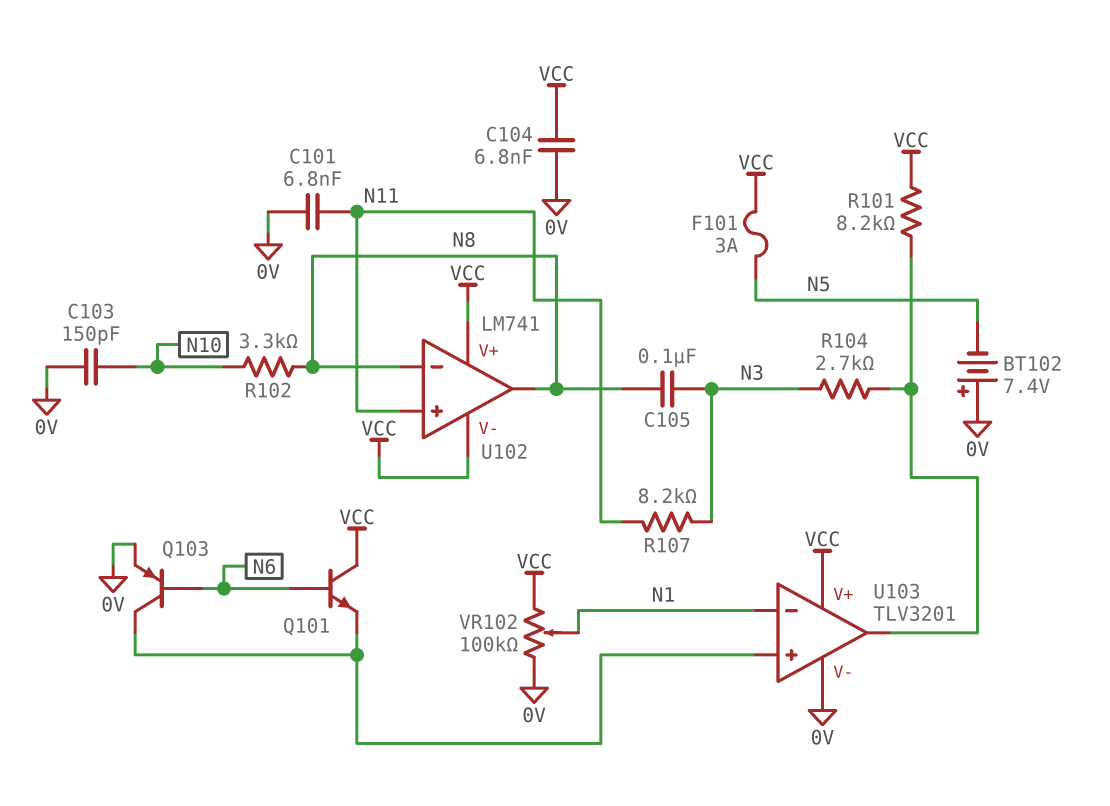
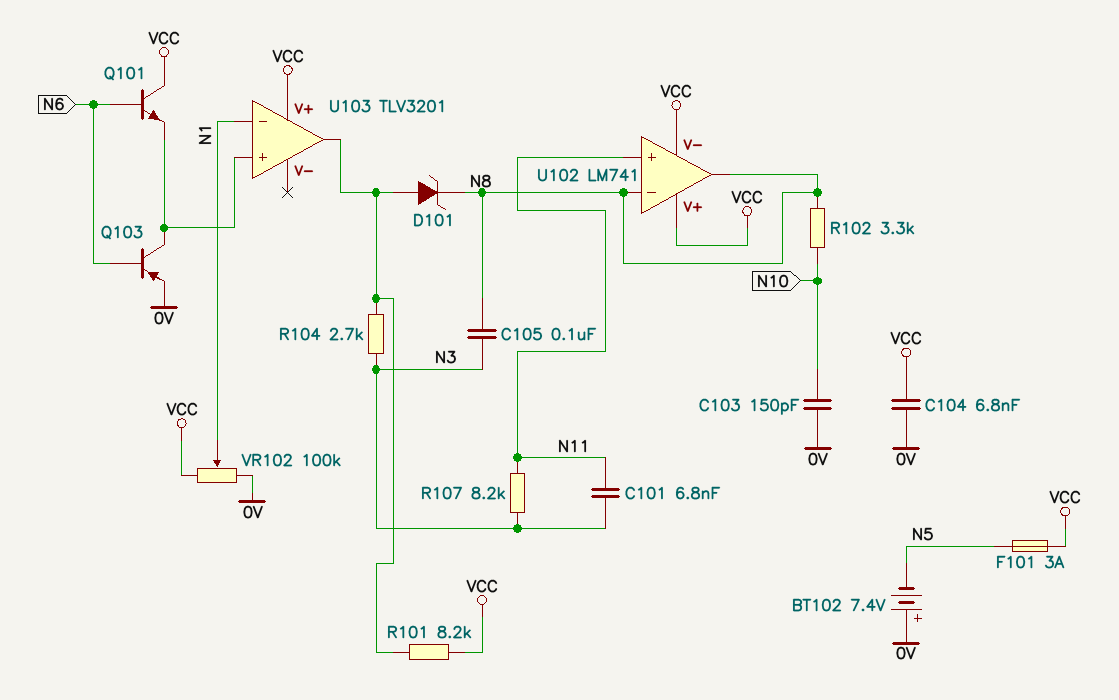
C101: 6.8nF (0V, N11) -> 6.8nF (N3, N11)
D101: none -> zener (A U103/out, K N8)
U103 pin V-: 0V -> none

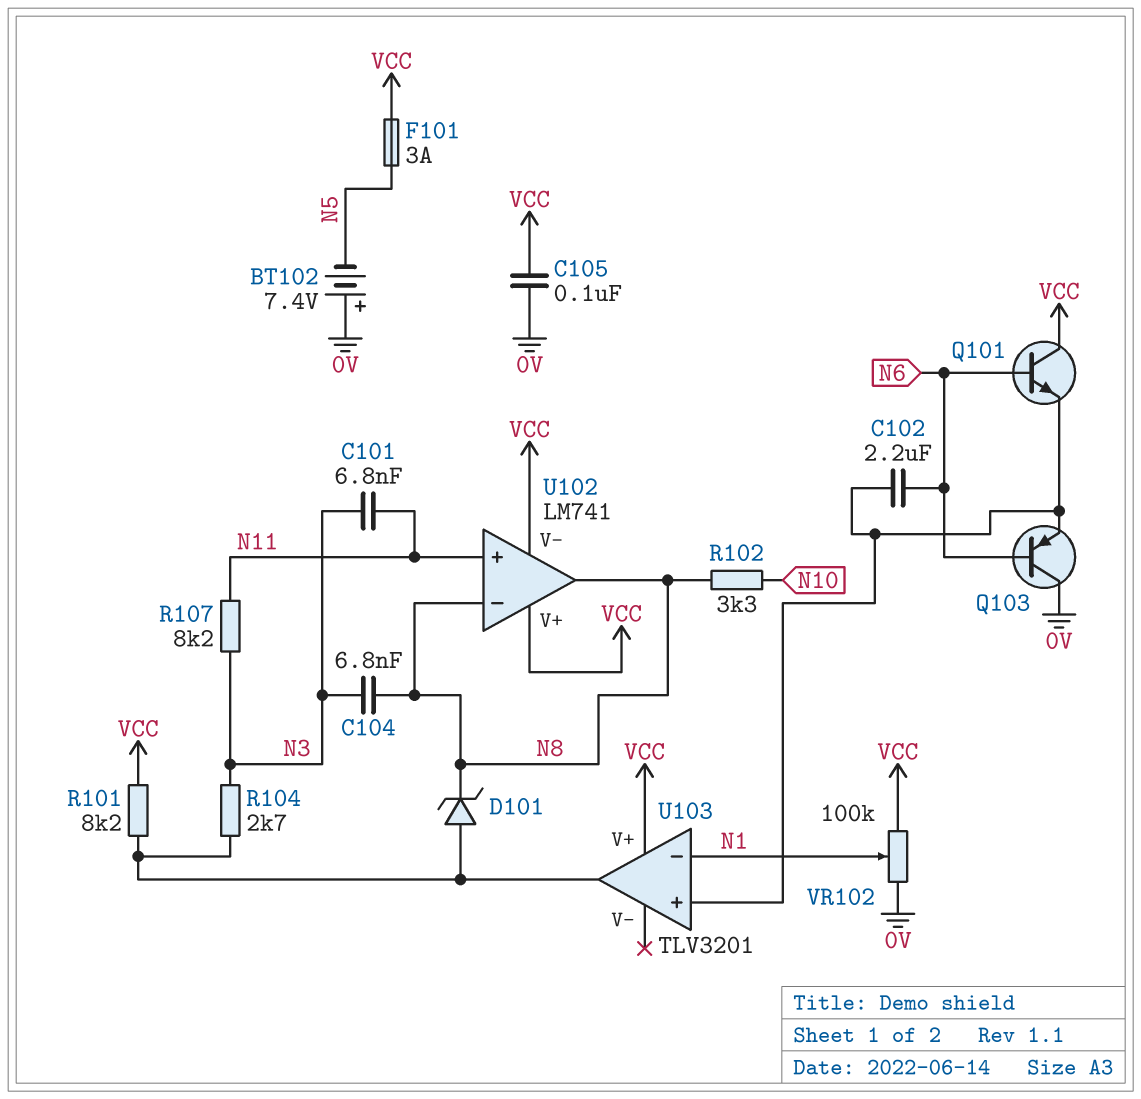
C102: none -> 2.2uF (N6, U103/in+)
C103: 150pF (0V, N10) -> none
C104: 6.8nF (0V, VCC) -> 6.8nF (N3, N8)
C105: 100nF (N3, N8) -> 100nF (0V, VCC)
Q103: PNP (B N6, C U103/in+, E 0V) -> PNP (B N6, C 0V, E U103/in+)

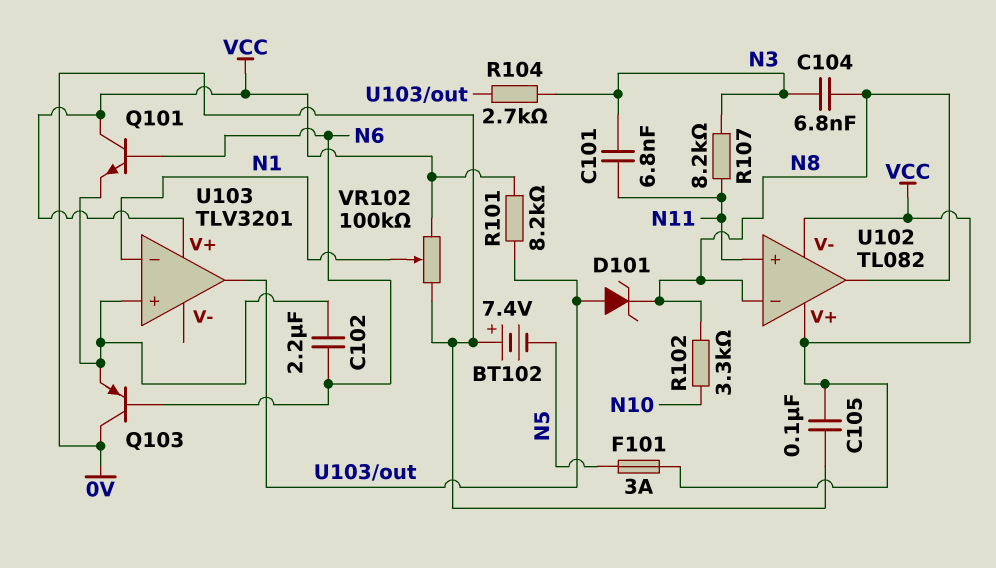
U102: LM741 -> TL082

